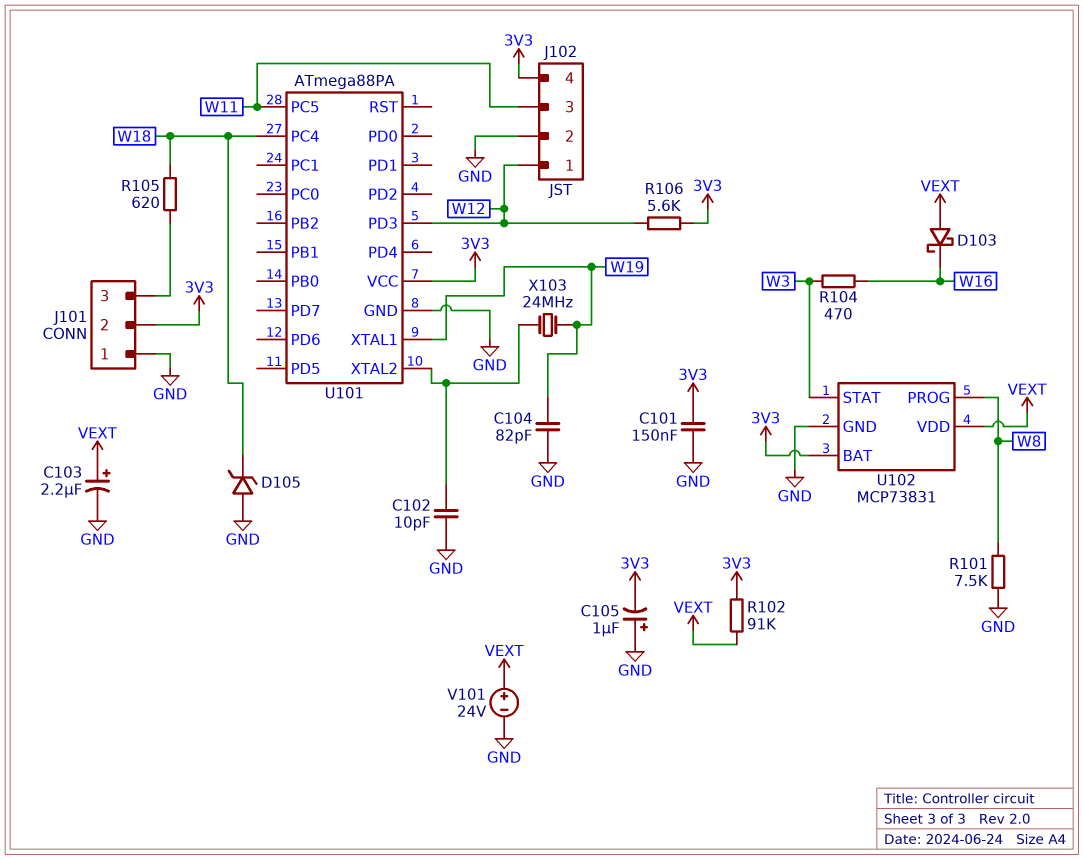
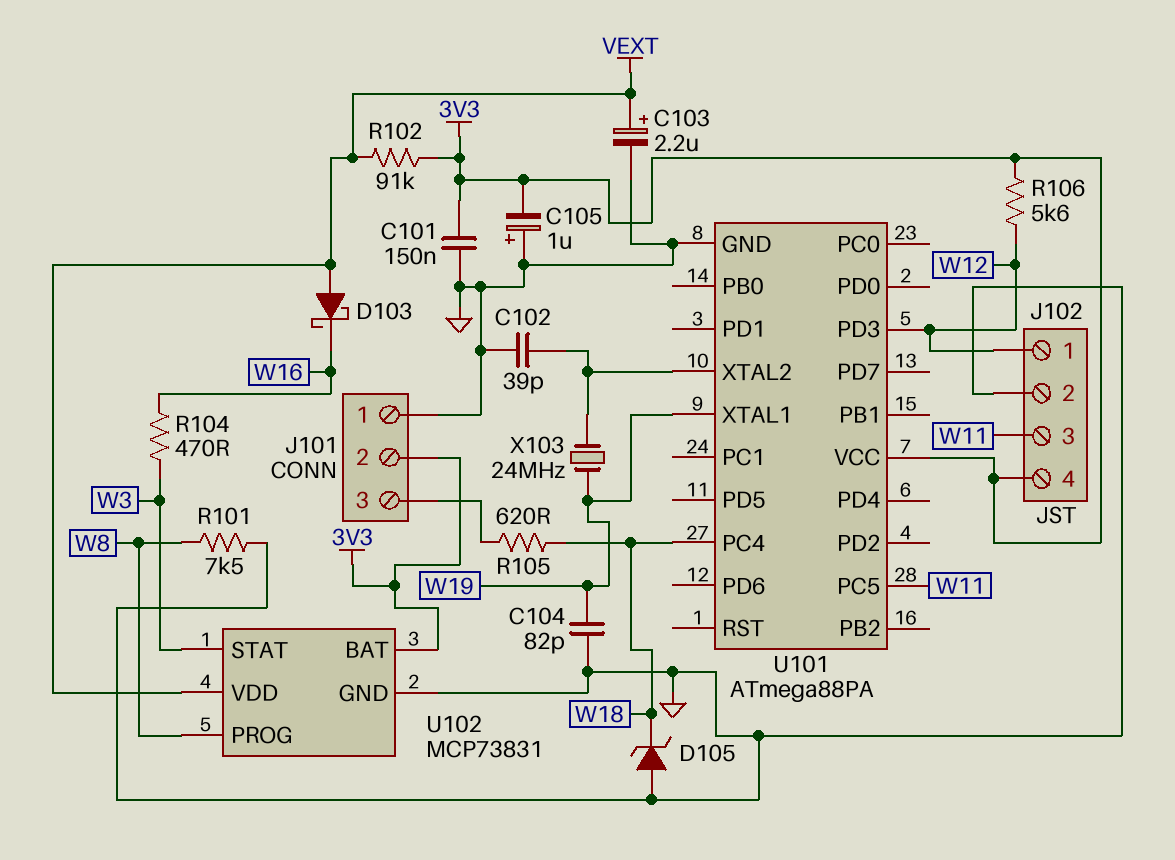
C102: 10pF (GND, U101/XTAL2) -> 39pF (GND, U101/XTAL2)
V101: 24V (plus VEXT, minus GND) -> none

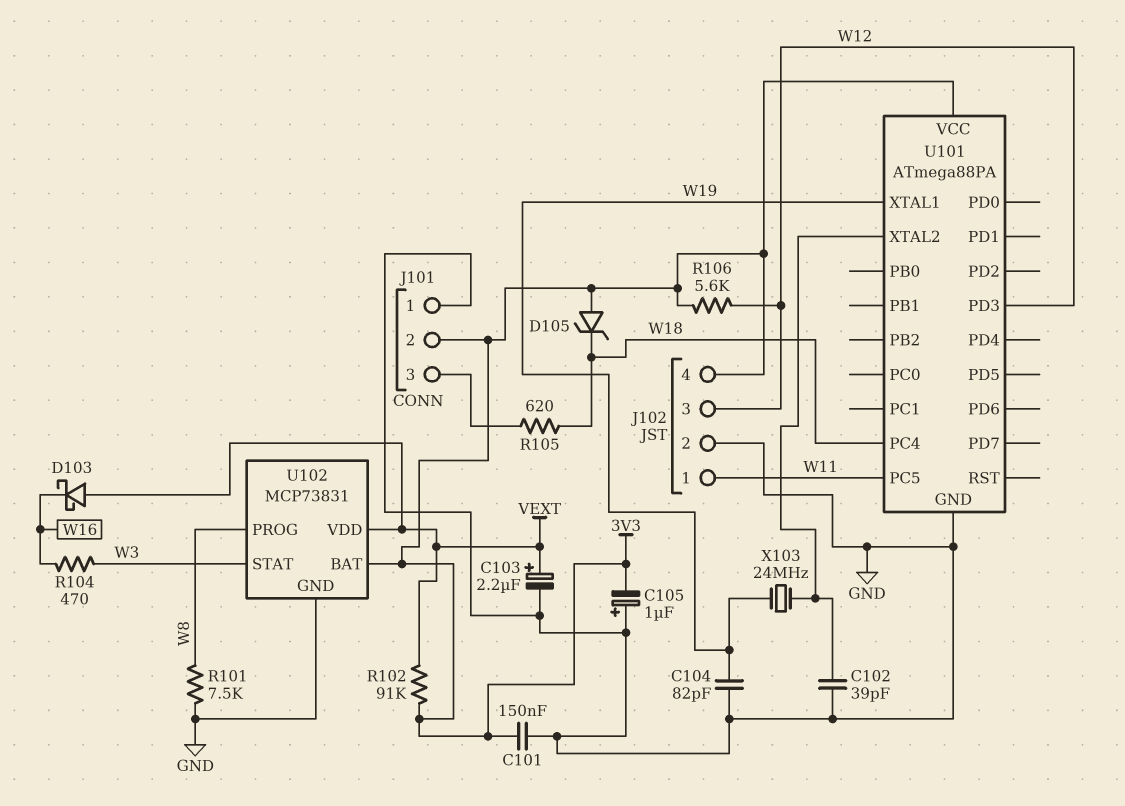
D105: zener (A GND, K W18) -> zener (A 3V3, K W18)
J102 pin 1: W12 -> W11
J102 pin 3: W11 -> W12

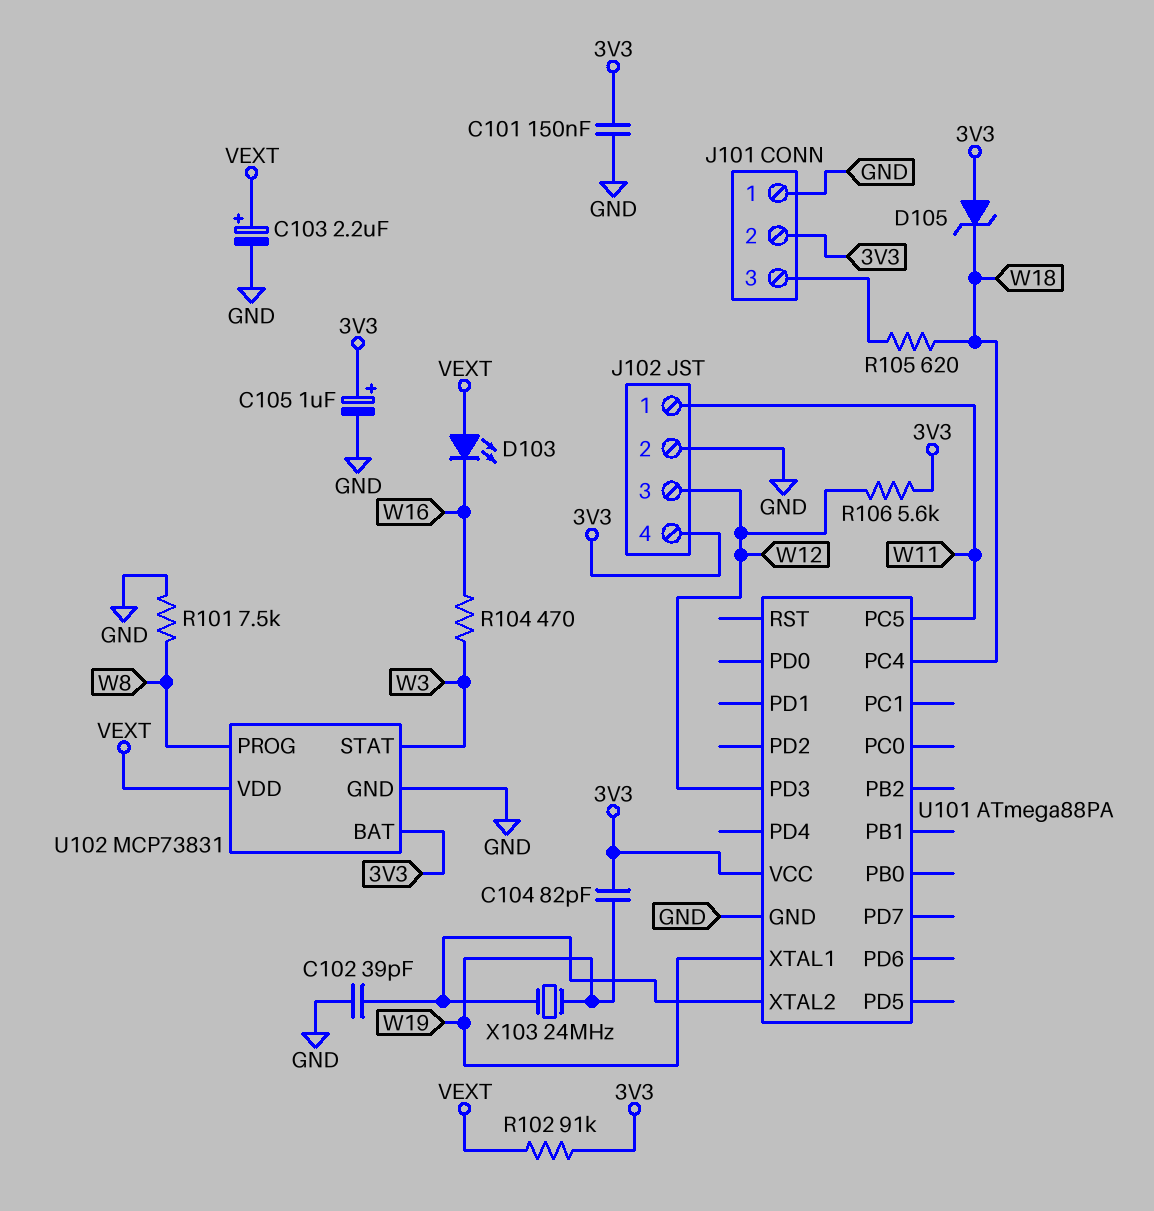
C104: 82pF (GND, W19) -> 82pF (3V3, W19)
C105: 1uF (plus GND, minus 3V3) -> 1uF (plus 3V3, minus GND)
D103: schottky (A VEXT, K W16) -> LED (A VEXT, K W16)

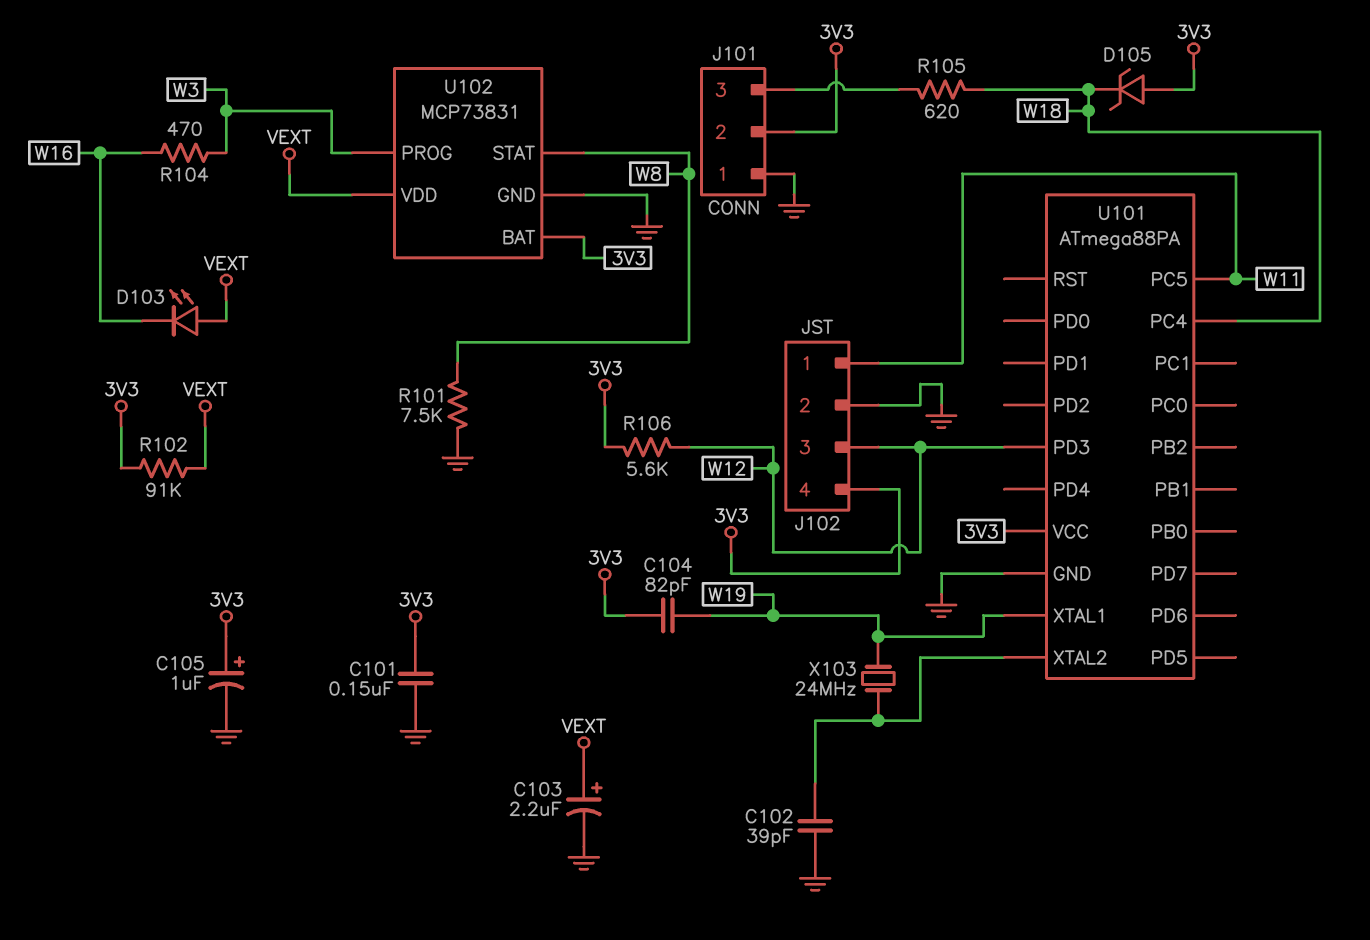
U102 pin PROG: W8 -> W3
U102 pin STAT: W3 -> W8

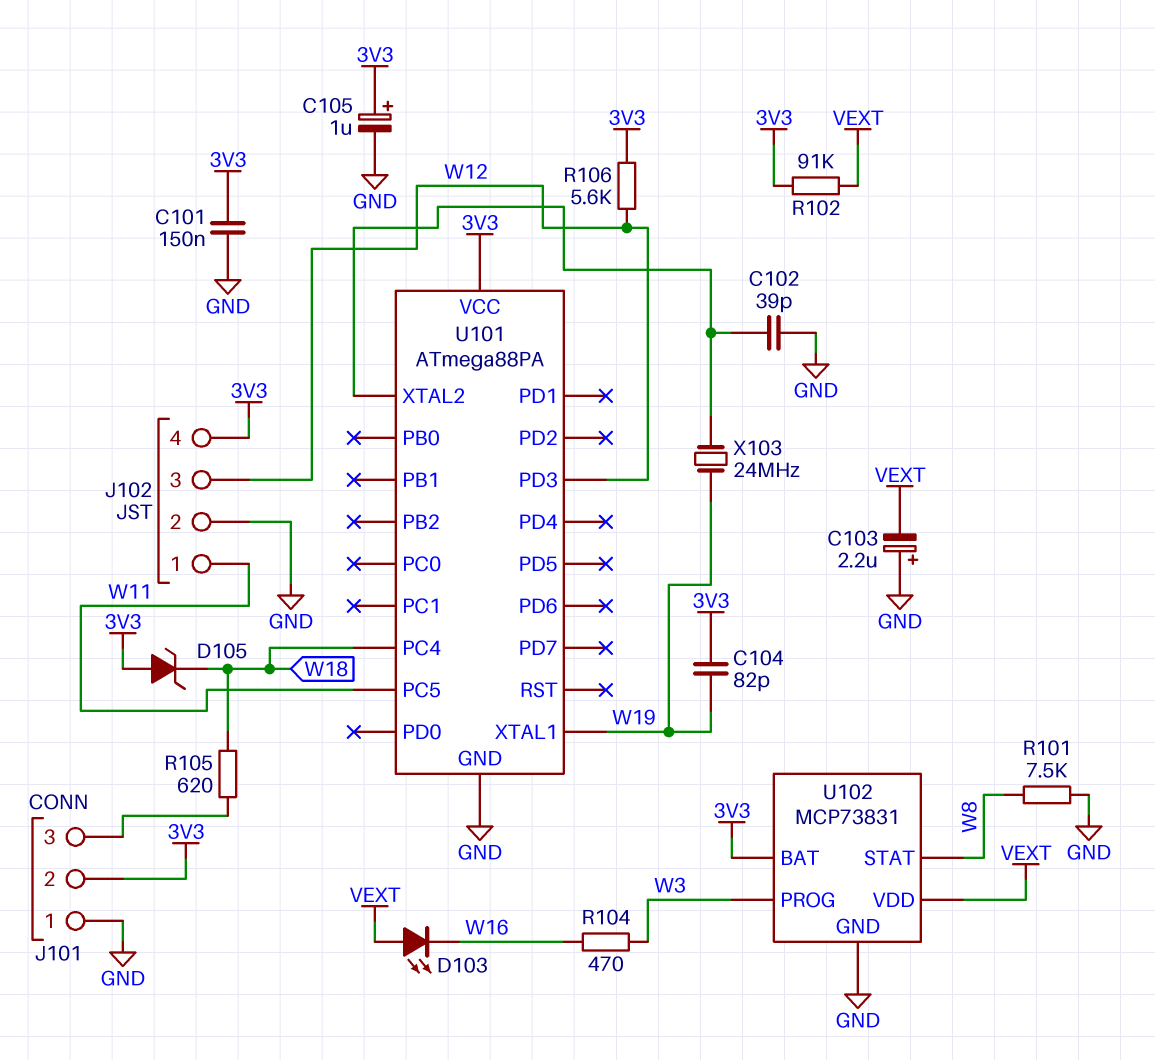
C103: 2.2uF (plus VEXT, minus GND) -> 2.2uF (plus GND, minus VEXT)

